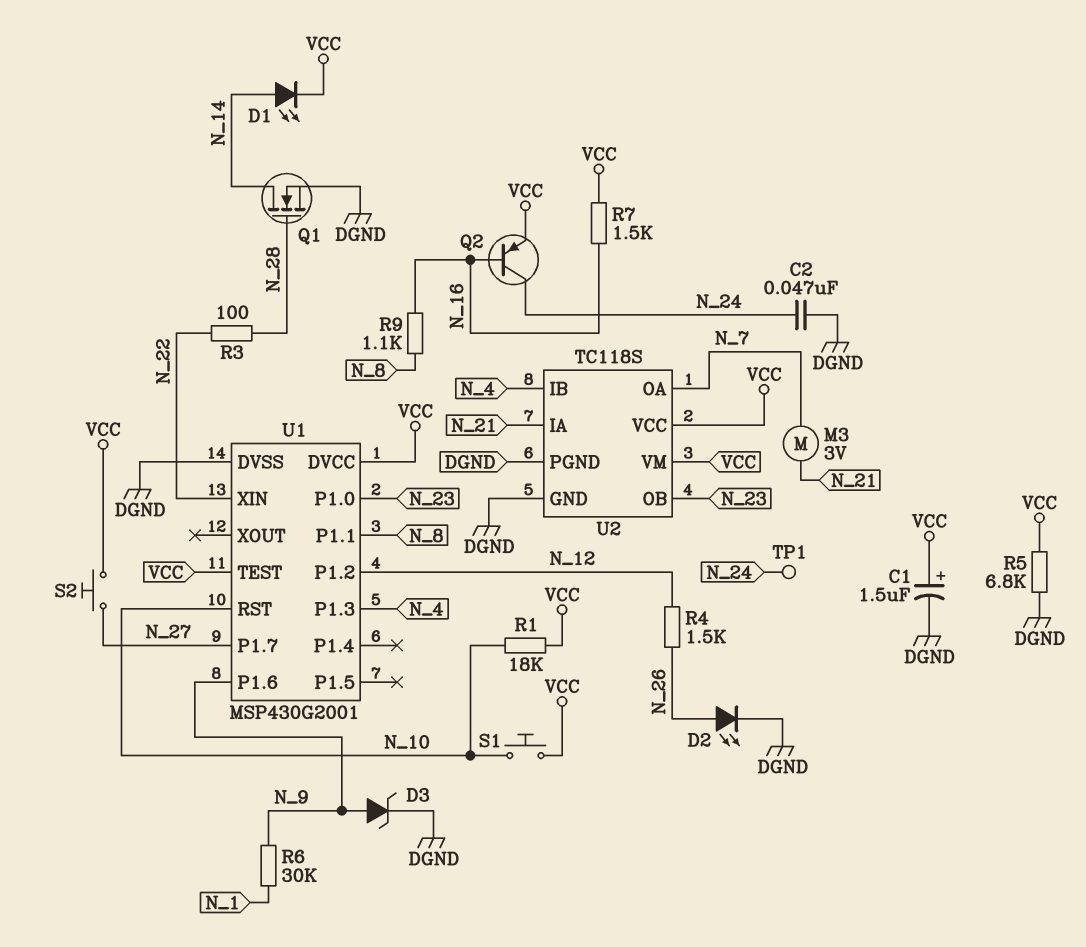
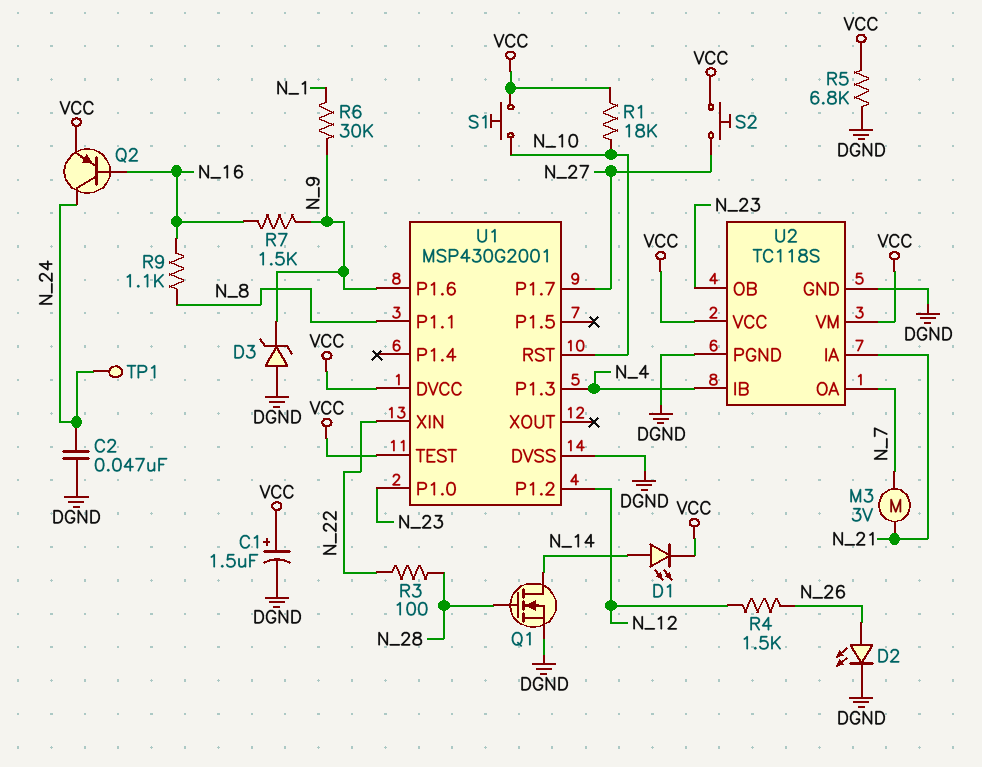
D3: zener (A N_9, K DGND) -> zener (A DGND, K N_9)
R7: 1.5k (N_16, VCC) -> 1.5k (N_9, N_16)

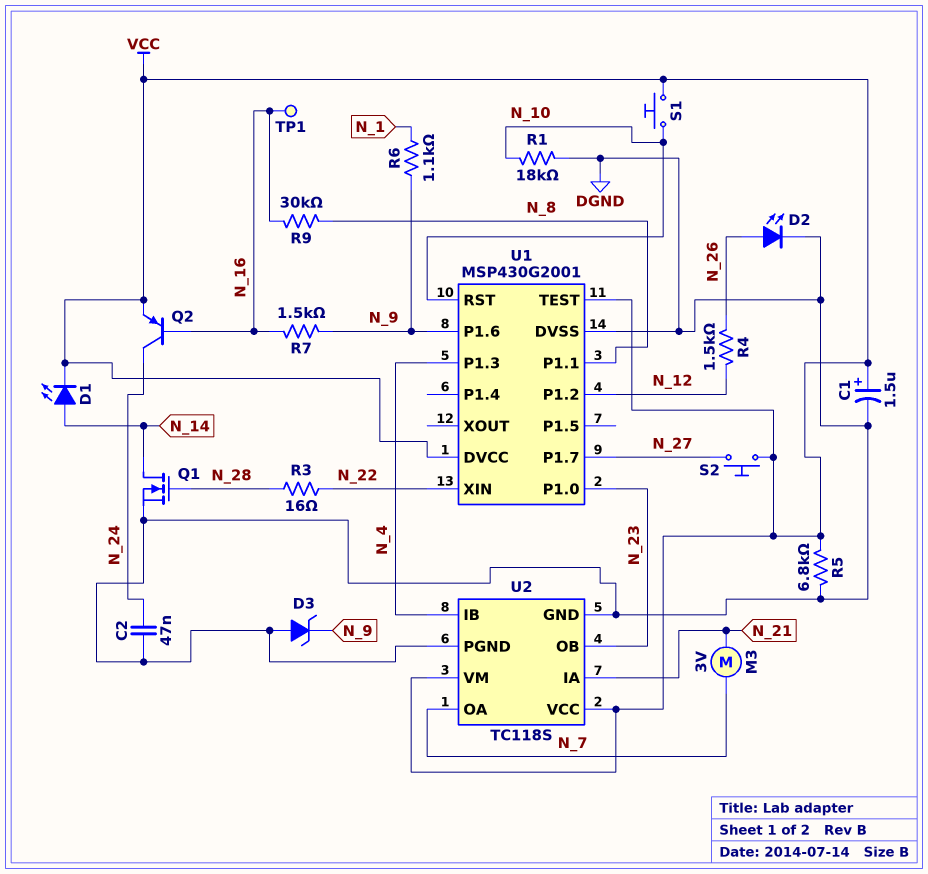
R1: 18k (N_10, VCC) -> 18k (DGND, N_10)
R3: 100 (N_22, N_28) -> 16 (N_22, N_28)
R6: 30k (N_1, N_9) -> 1.1k (N_1, N_9)
R9: 1.1k (N_8, N_16) -> 30k (N_8, N_16)
TP1: test point (N_24) -> test point (N_16)

